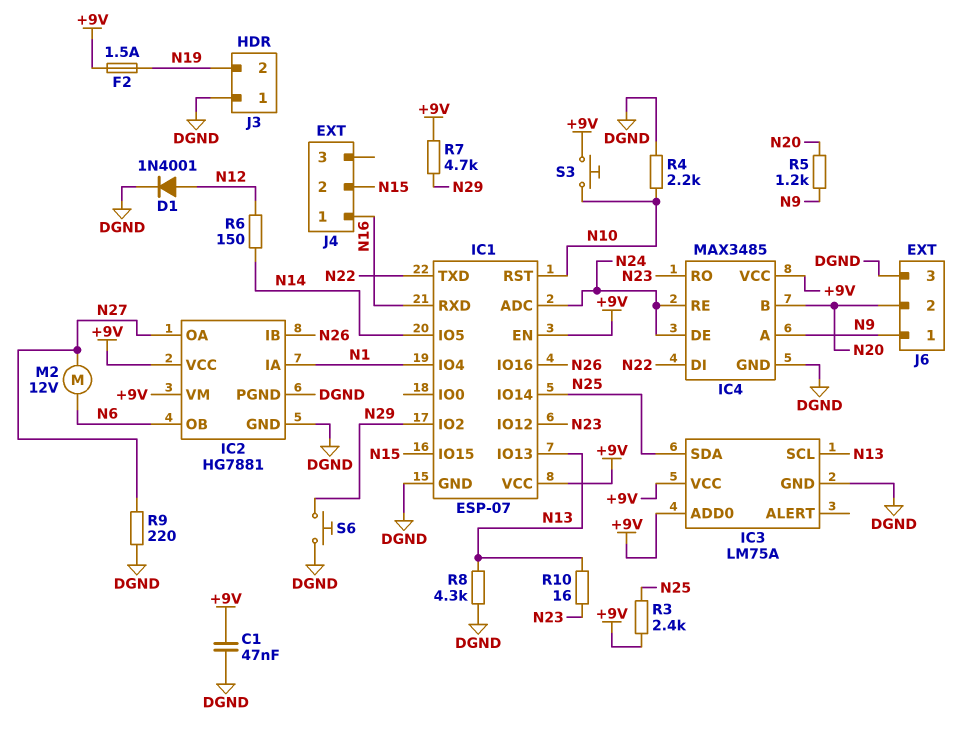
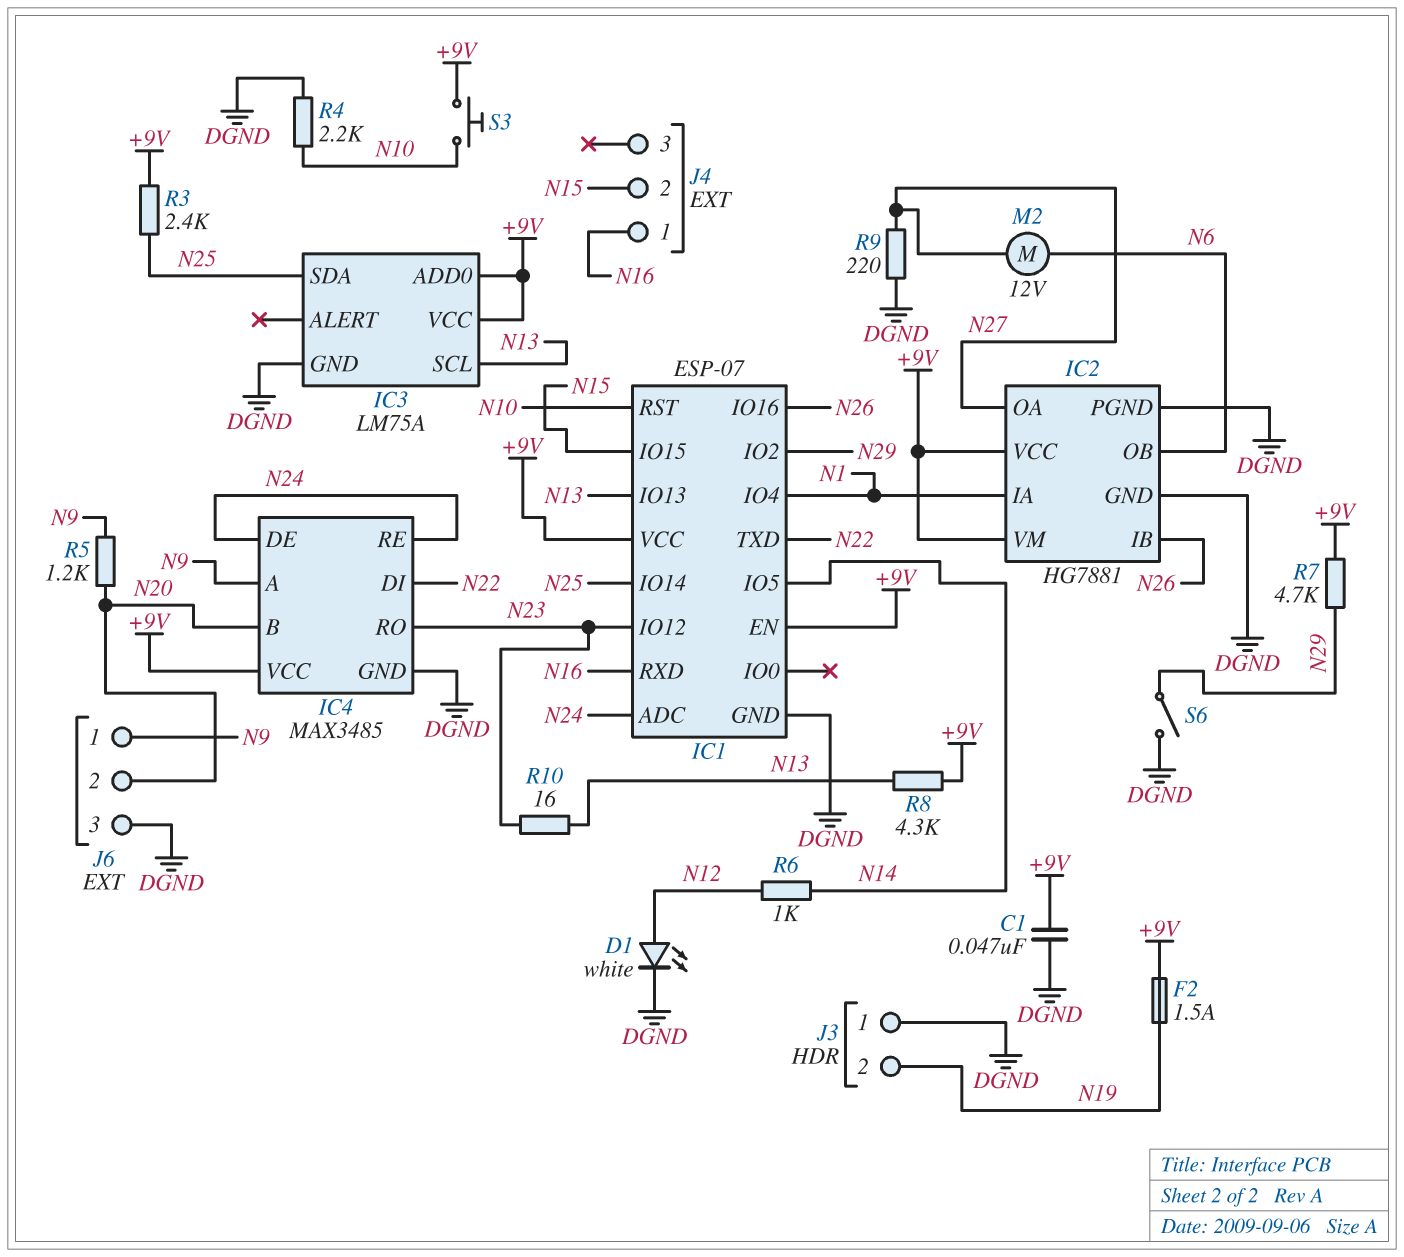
D1: diode 1N4001 (A N12, K DGND) -> LED white (A N12, K DGND)
R6: 150 (N12, N14) -> 1k (N12, N14)
R8: 4.3k (DGND, N13) -> 4.3k (+9V, N13)
S6: button (DGND, N29) -> switch (DGND, N29)

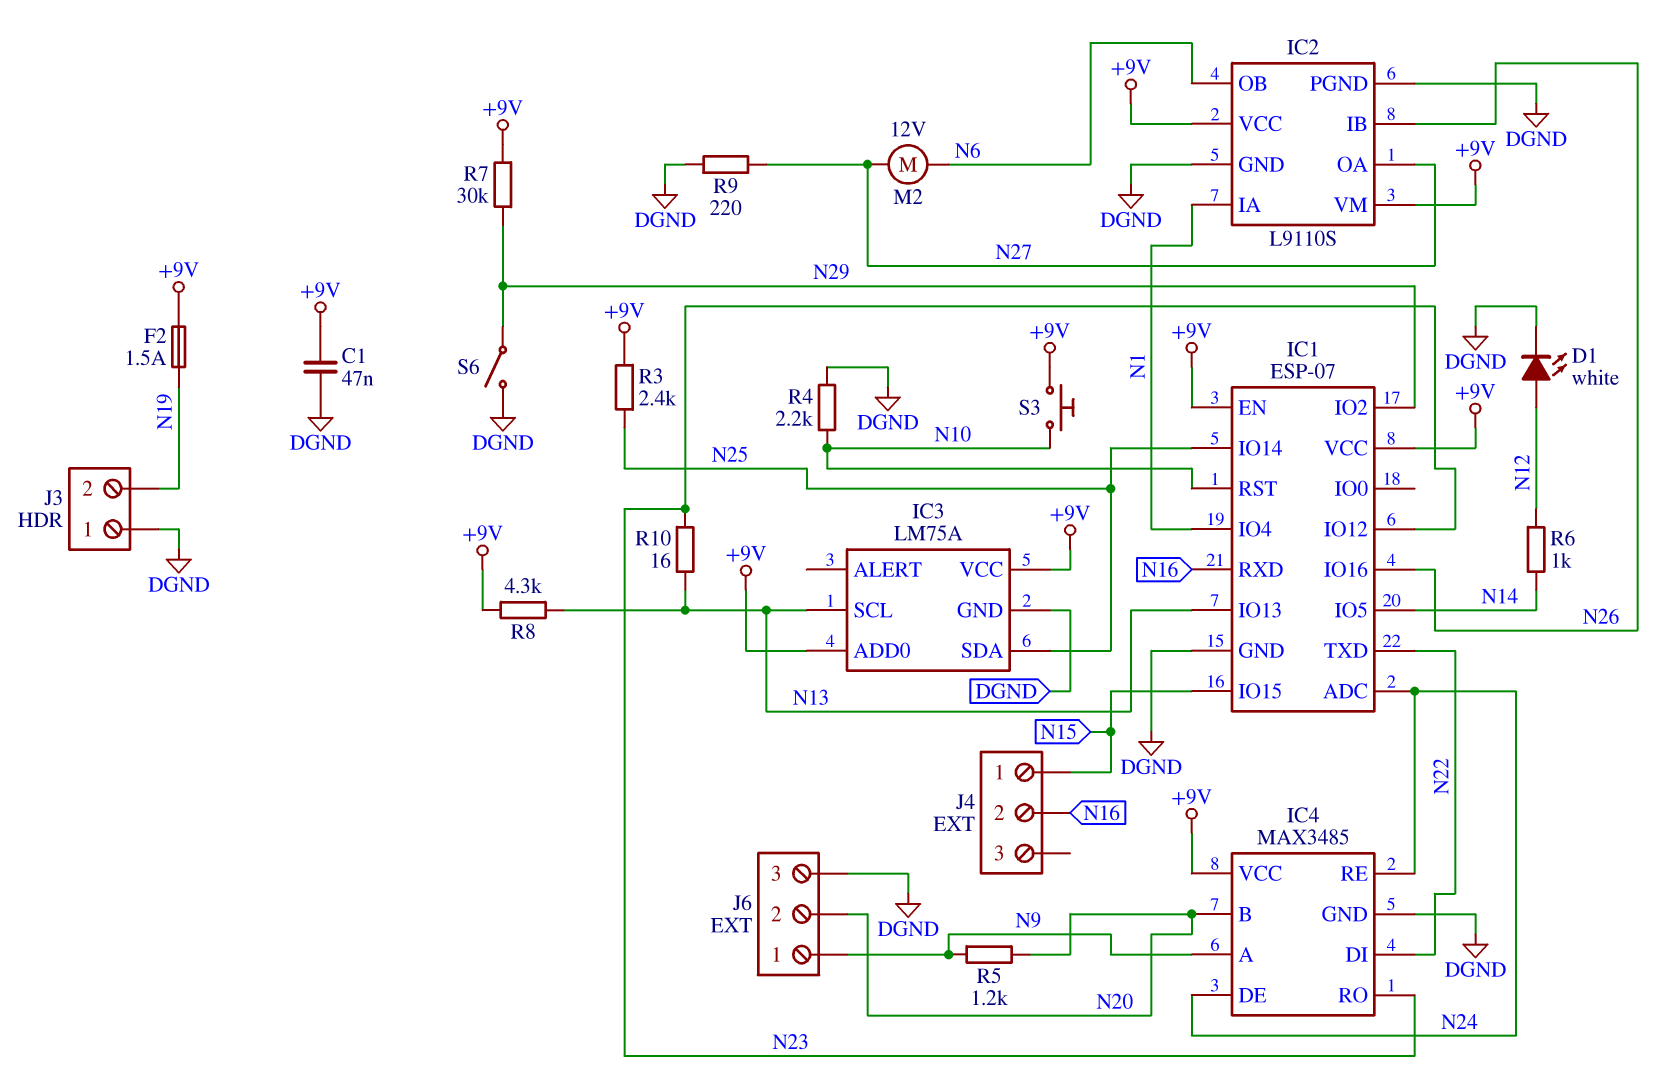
IC2: HG7881 -> L9110S
J4 pin 1: N16 -> N15
J4 pin 2: N15 -> N16
R7: 4.7k (+9V, N29) -> 30k (+9V, N29)

